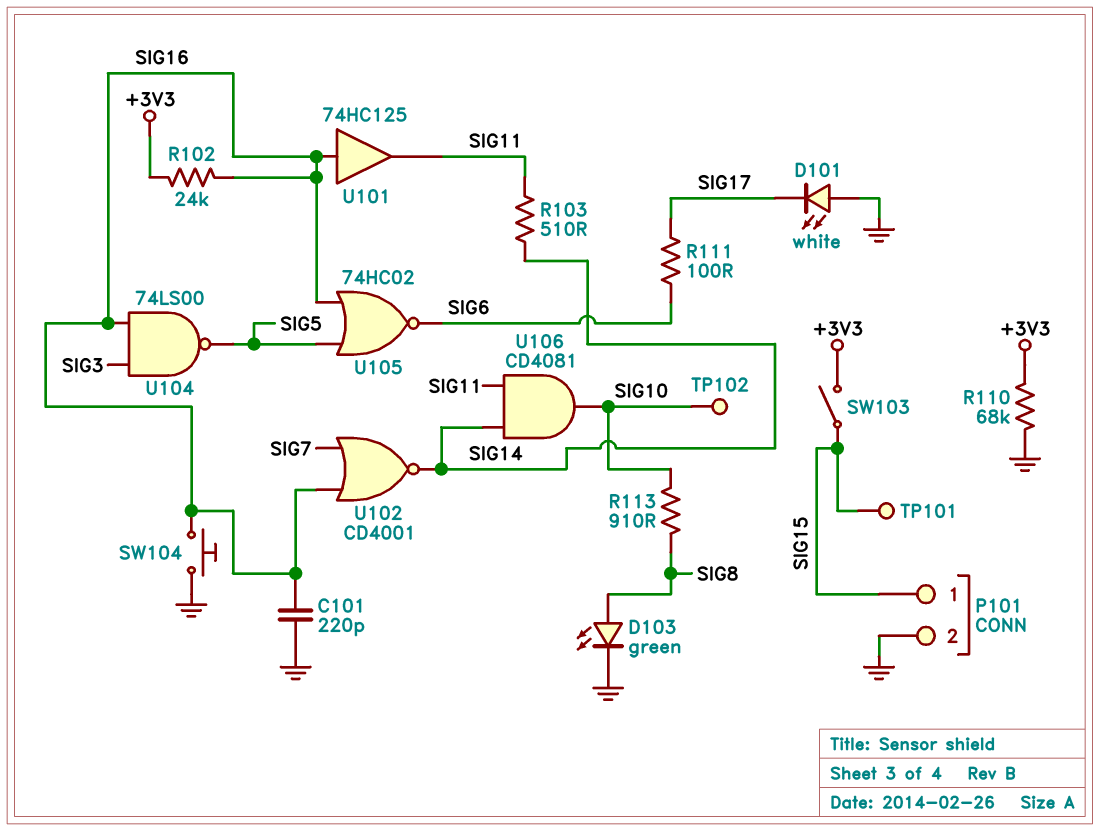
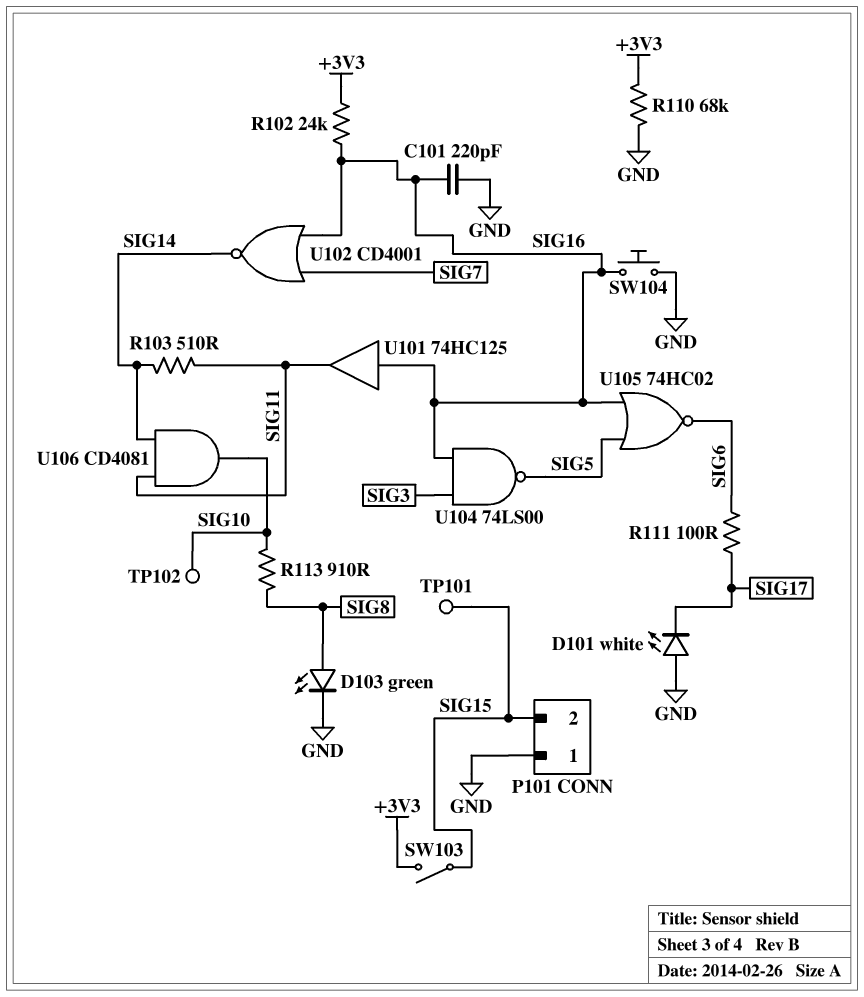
P101 pin 1: SIG15 -> GND
P101 pin 2: GND -> SIG15

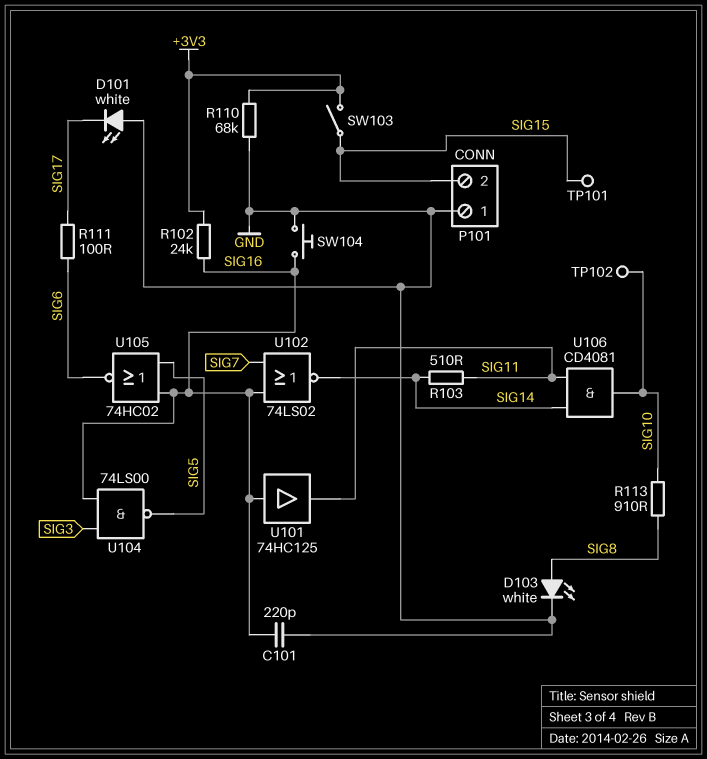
D103: LED green (A SIG8, K GND) -> LED white (A SIG8, K GND)
U102: NOR CD4001 (in SIG7, in SIG16, out SIG14) -> NOR 74LS02 (in SIG7, in SIG16, out SIG14)

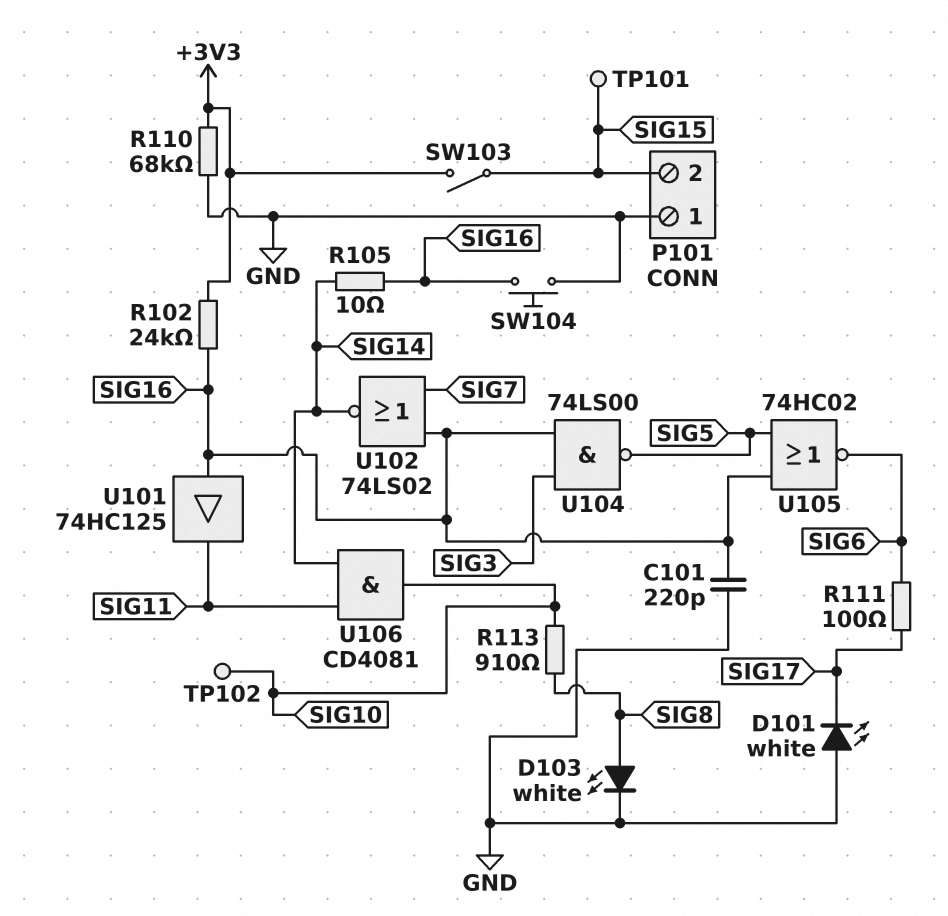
R103: 510 (SIG11, SIG14) -> none
R105: none -> 10 (SIG14, SIG16)

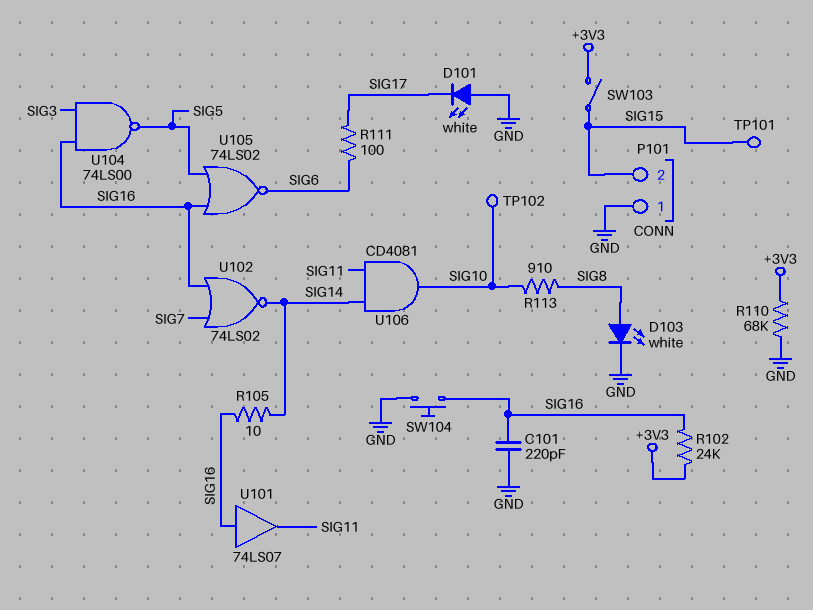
U101: buffer 74HC125 (in SIG16, out SIG11) -> buffer 74LS07 (in SIG16, out SIG11)
U105: NOR 74HC02 (in SIG5, in SIG16, out SIG6) -> NOR 74LS02 (in SIG5, in SIG16, out SIG6)

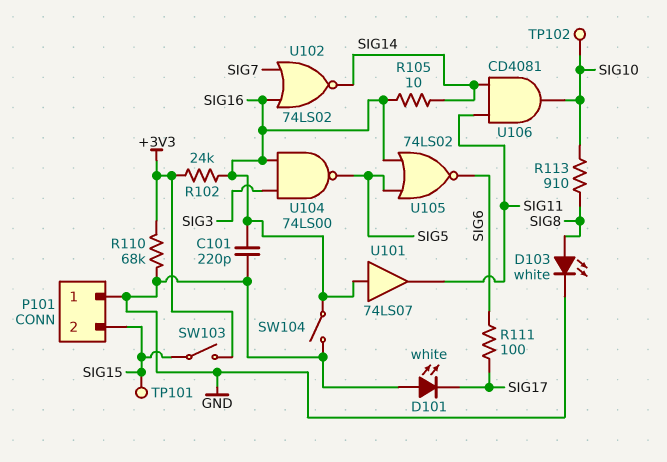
SW104: button (GND, SIG16) -> switch (GND, SIG16)

